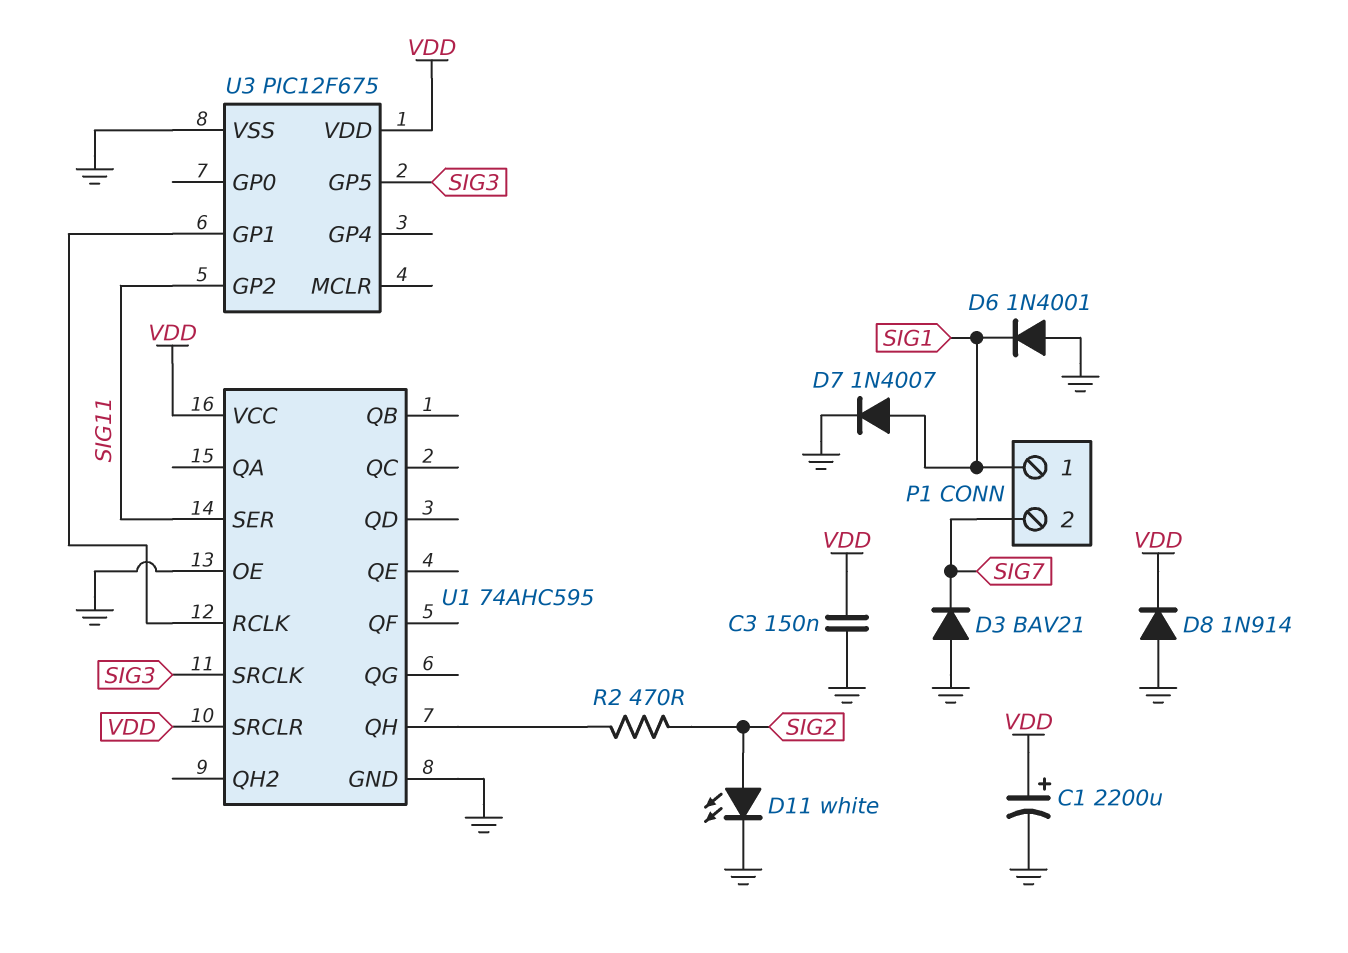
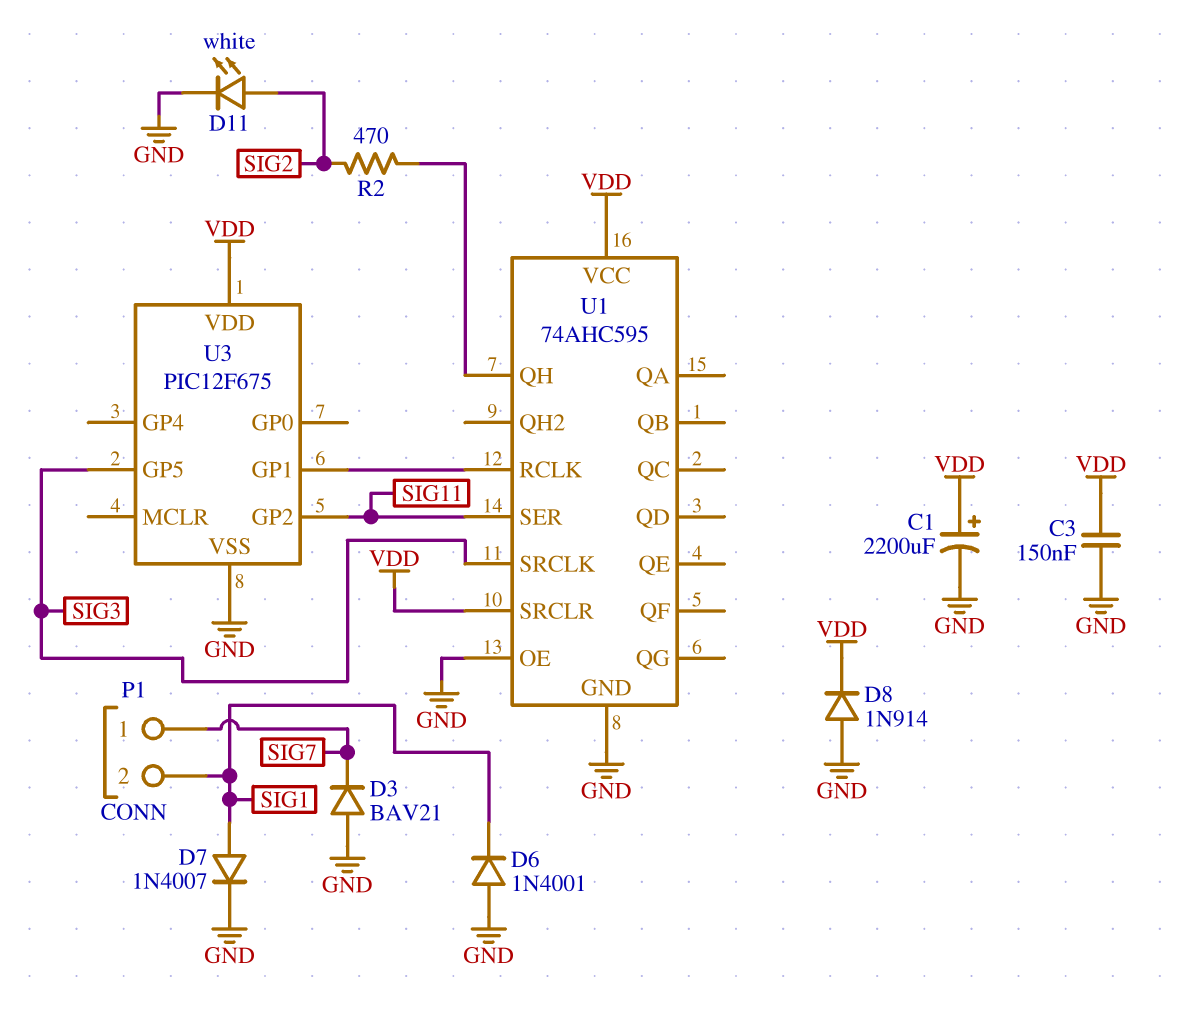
P1 pin 1: SIG1 -> SIG7
P1 pin 2: SIG7 -> SIG1

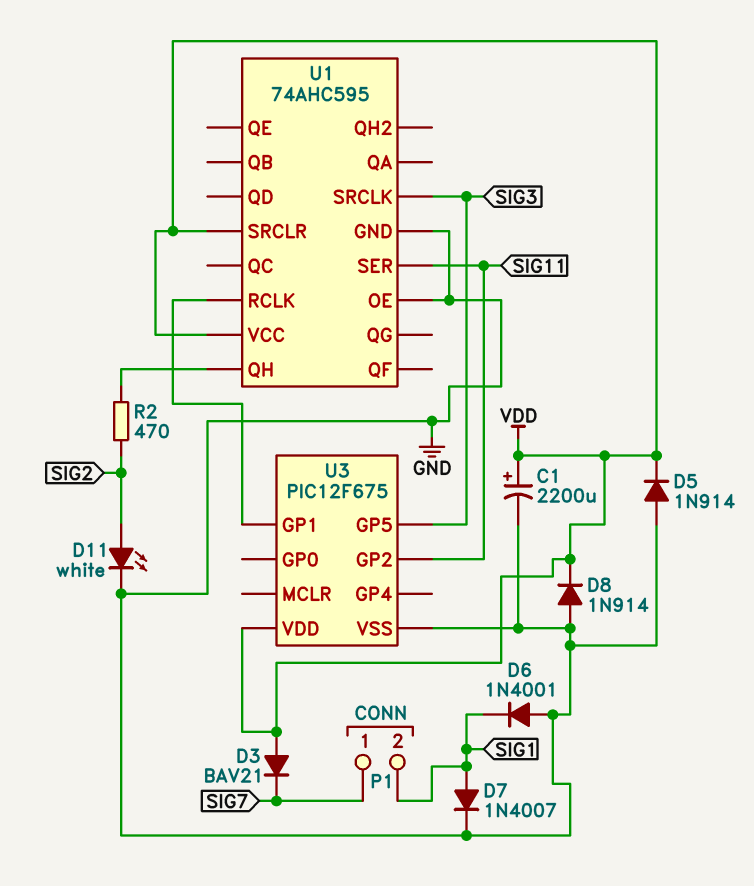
C3: 150nF (GND, VDD) -> none
D3: diode BAV21 (A GND, K SIG7) -> diode BAV21 (A VDD, K SIG7)
D5: none -> diode 1N914 (A GND, K VDD)

